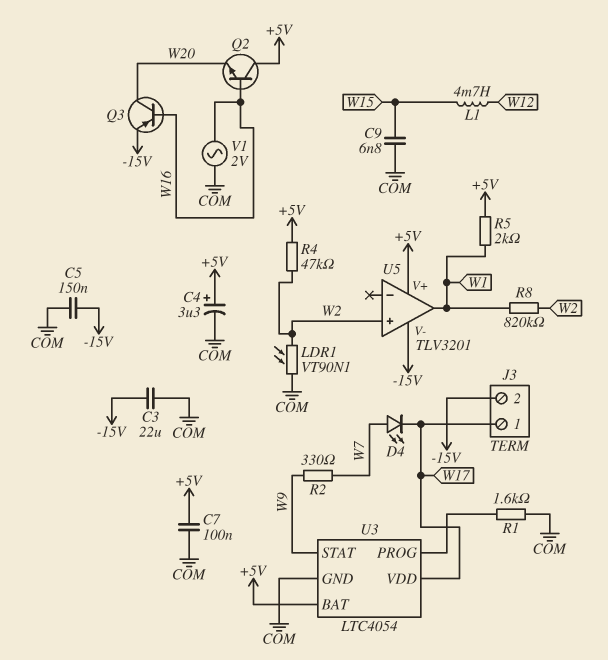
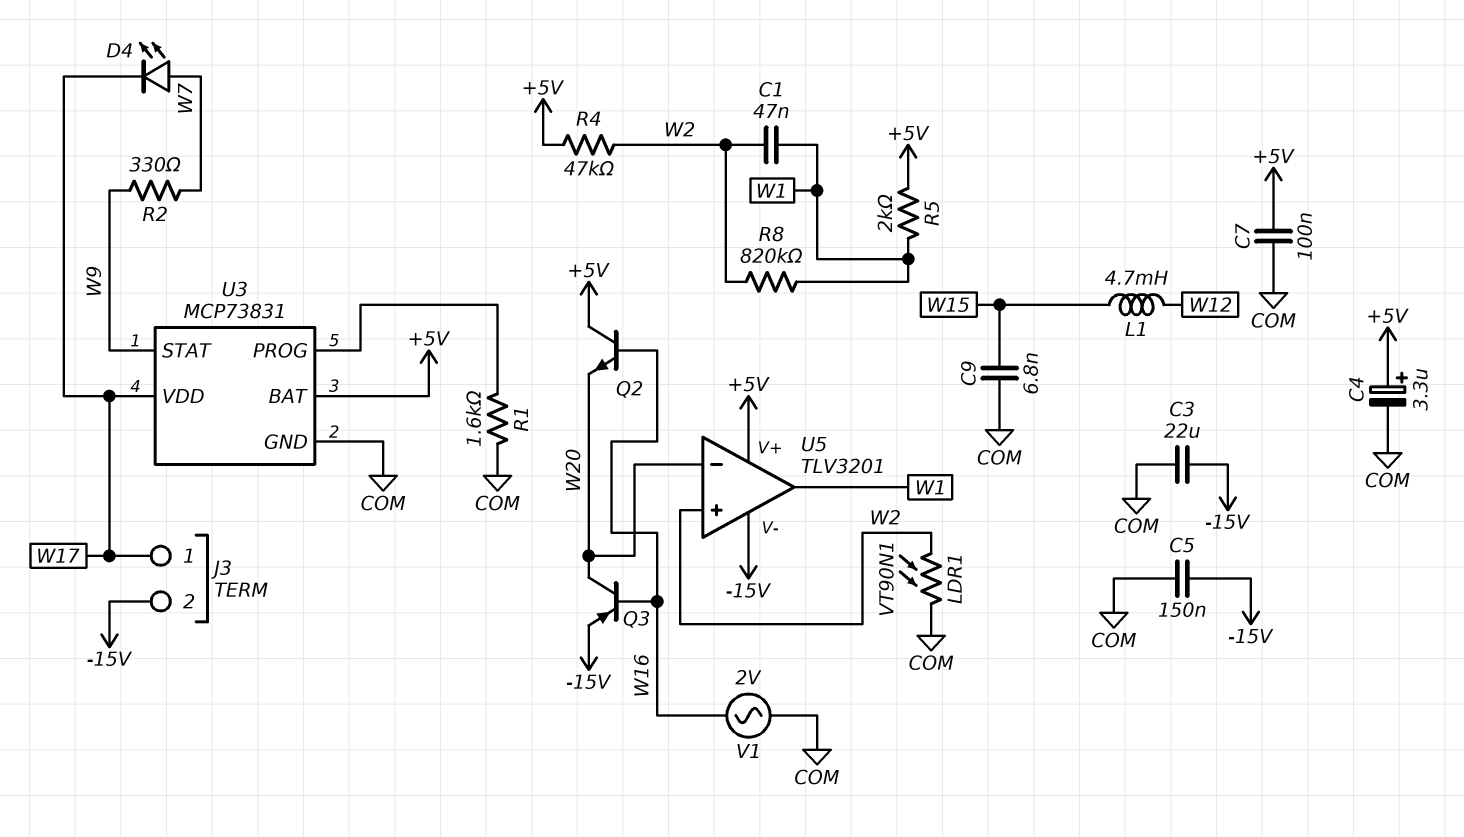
C1: none -> 47nF (W1, W2)
U3: LTC4054 -> MCP73831
U5 pin in-: none -> W20

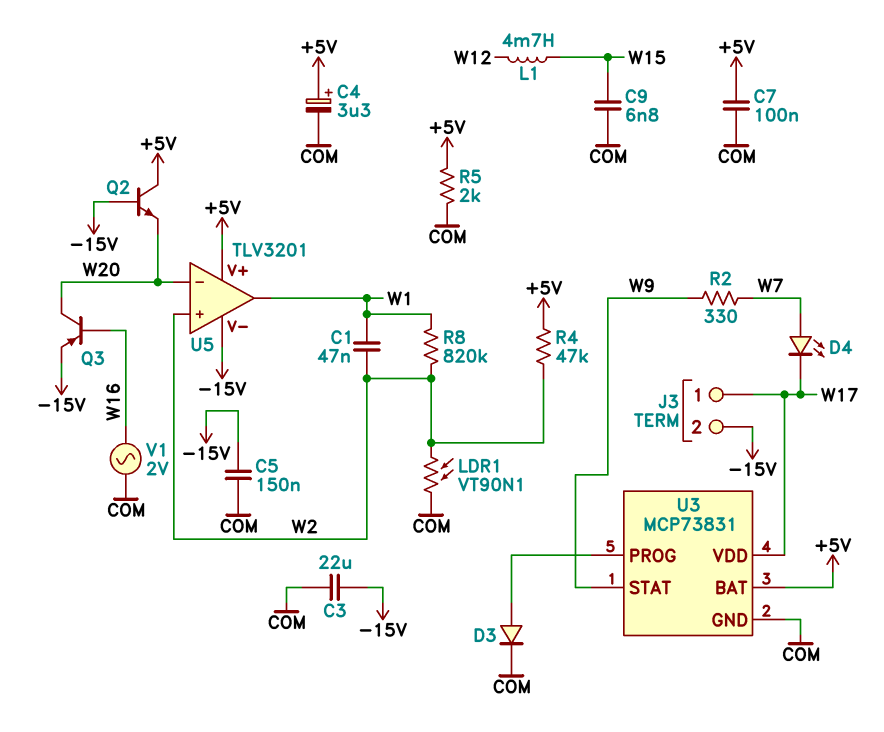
D3: none -> diode (A U3/PROG, K COM)
Q2: NPN (B W16, C +5V, E W20) -> NPN (B -15V, C +5V, E W20)
R1: 1.6k (COM, U3/PROG) -> none
R5: 2k (+5V, W1) -> 2k (+5V, COM)

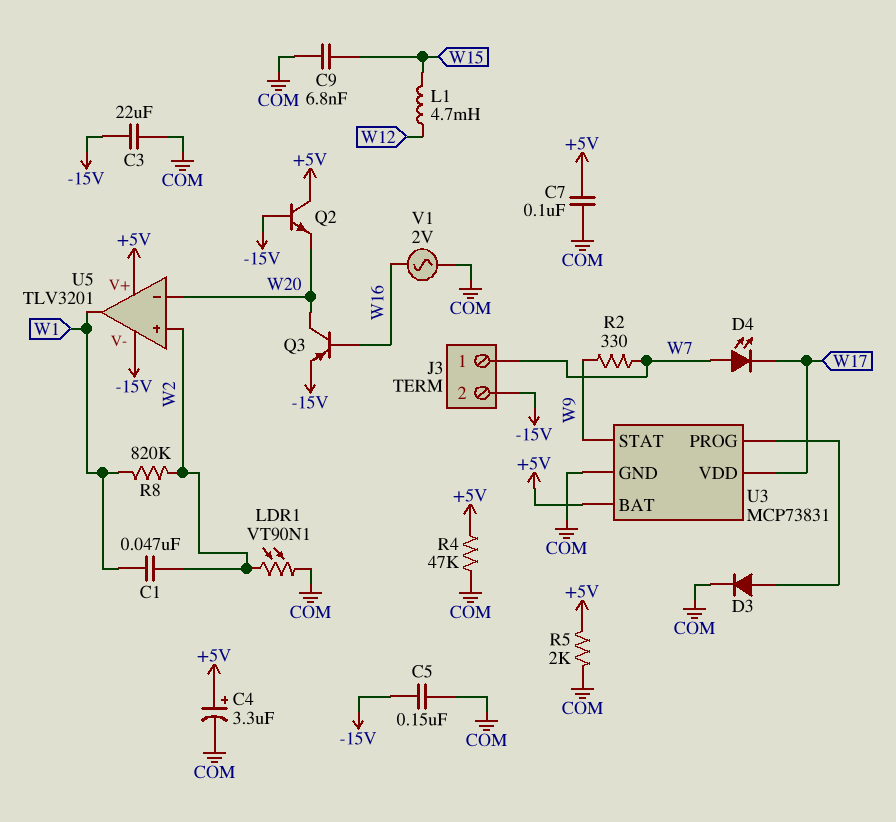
J3 pin 1: W17 -> W7
R4: 47k (+5V, W2) -> 47k (+5V, COM)

